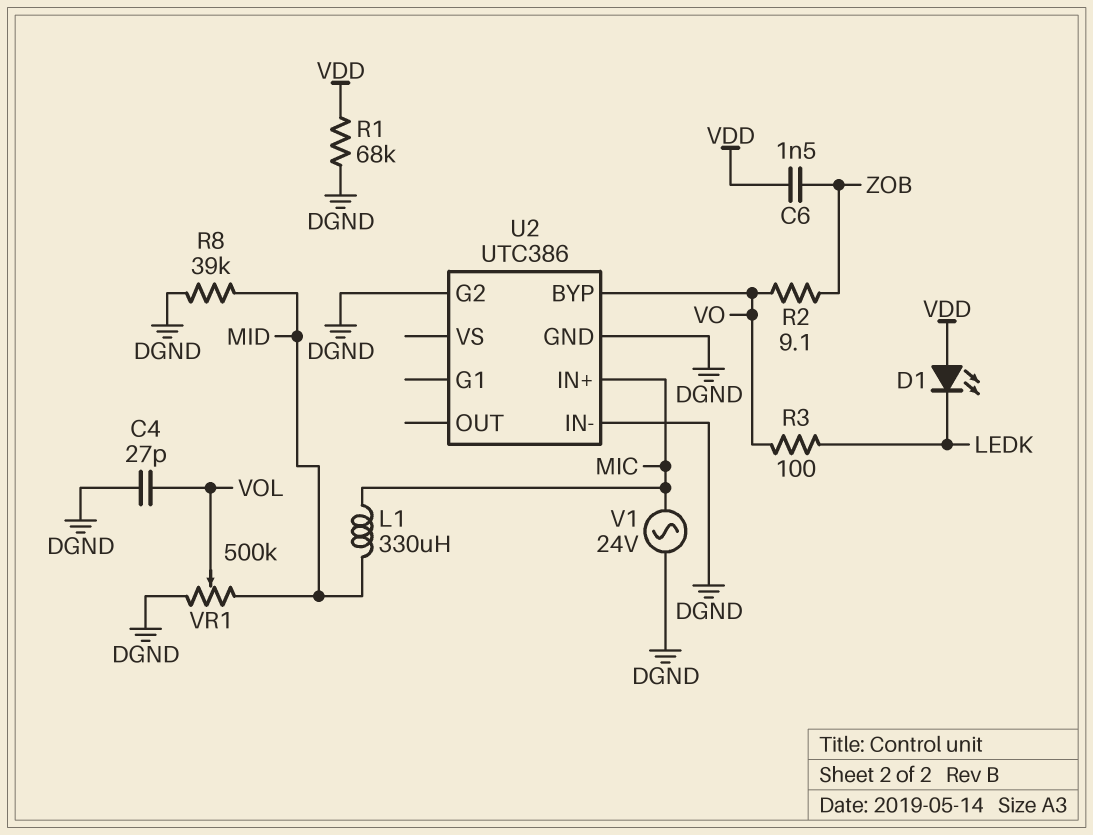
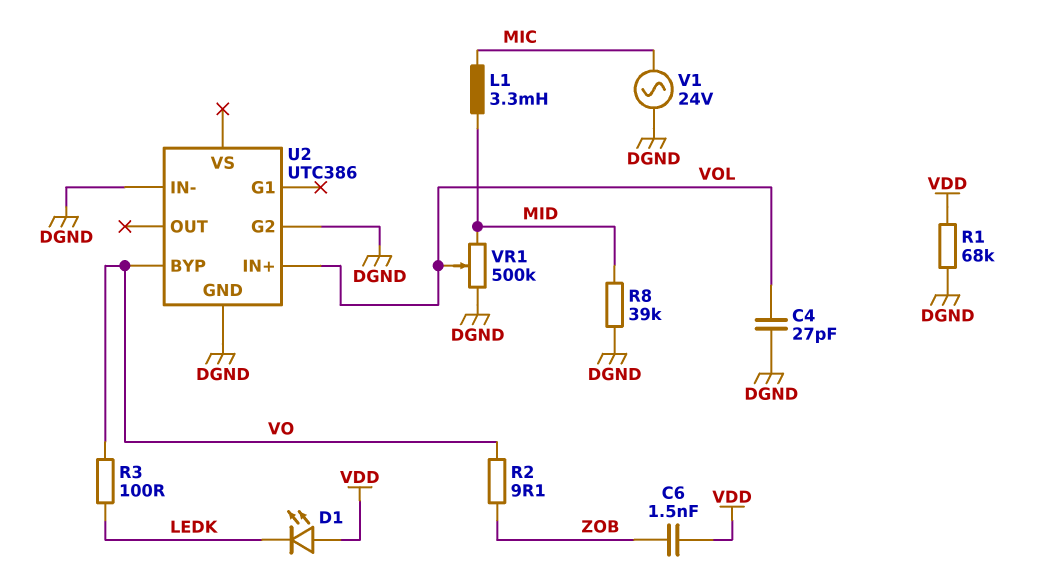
L1: 330uH (MIC, MID) -> 3.3mH (MIC, MID)
U2 pin IN+: MIC -> VOL

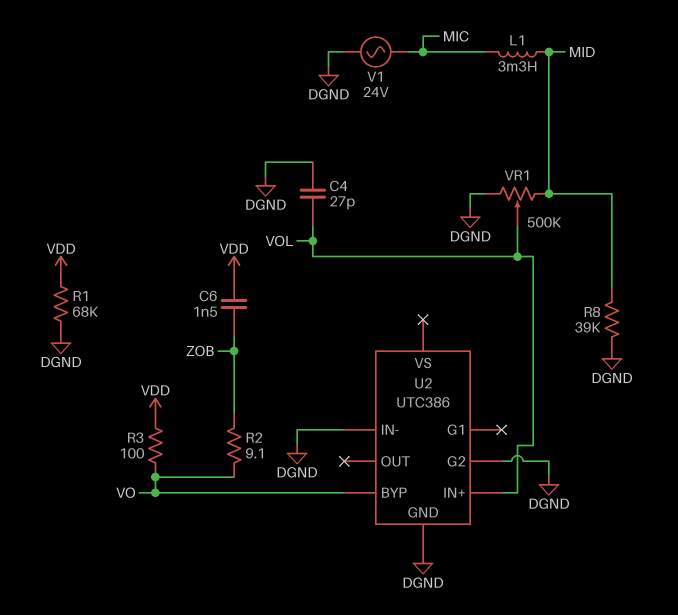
D1: LED (A VDD, K LEDK) -> none
R3: 100 (LEDK, VO) -> 100 (VDD, VO)

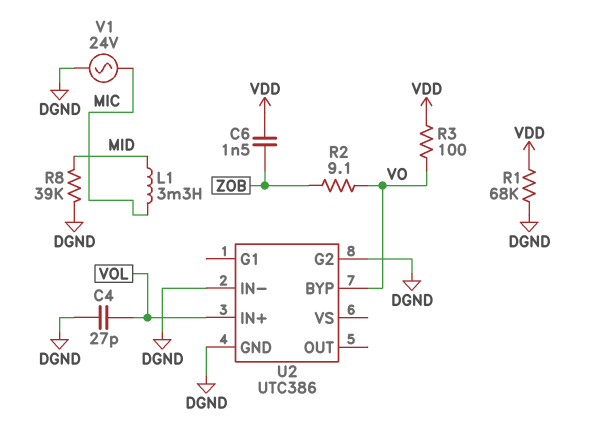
VR1: 500k (DGND, MID, wiper VOL) -> none

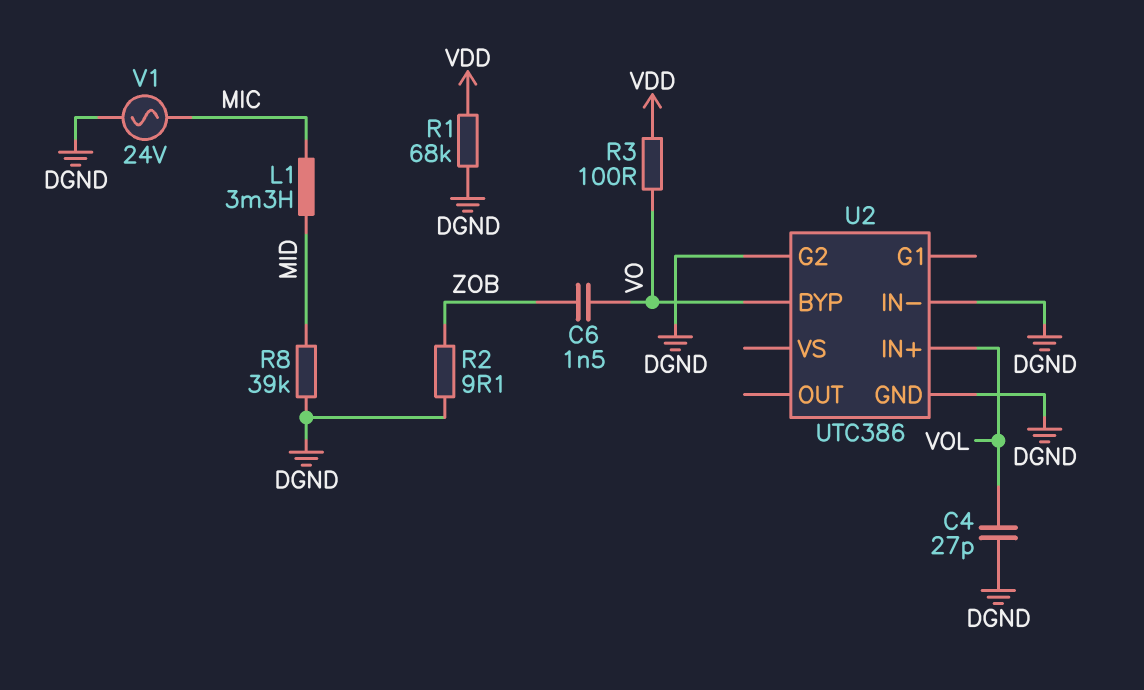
C6: 1.5nF (VDD, ZOB) -> 1.5nF (VO, ZOB)
R2: 9.1 (VO, ZOB) -> 9.1 (DGND, ZOB)

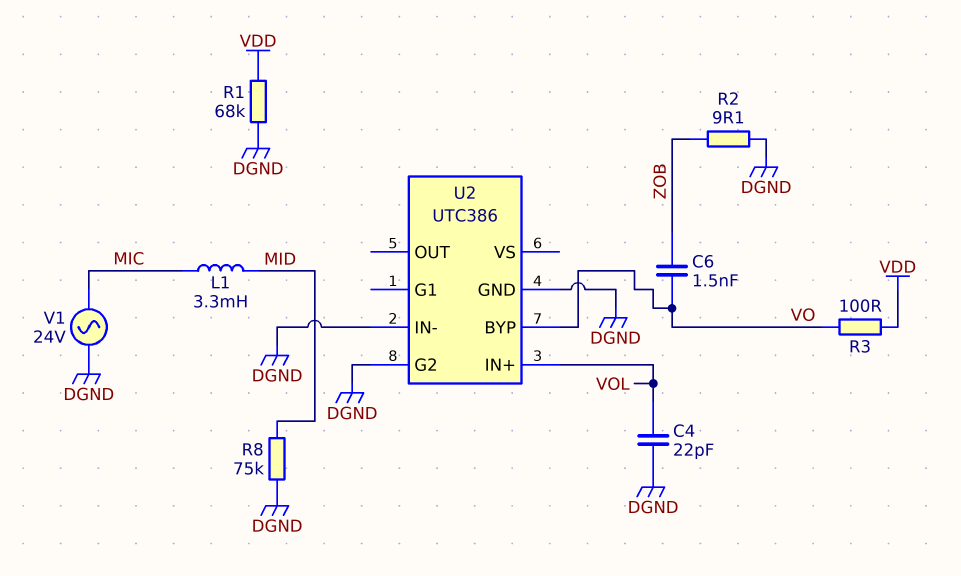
C4: 27pF (DGND, VOL) -> 22pF (DGND, VOL)
R8: 39k (DGND, MID) -> 75k (DGND, MID)

